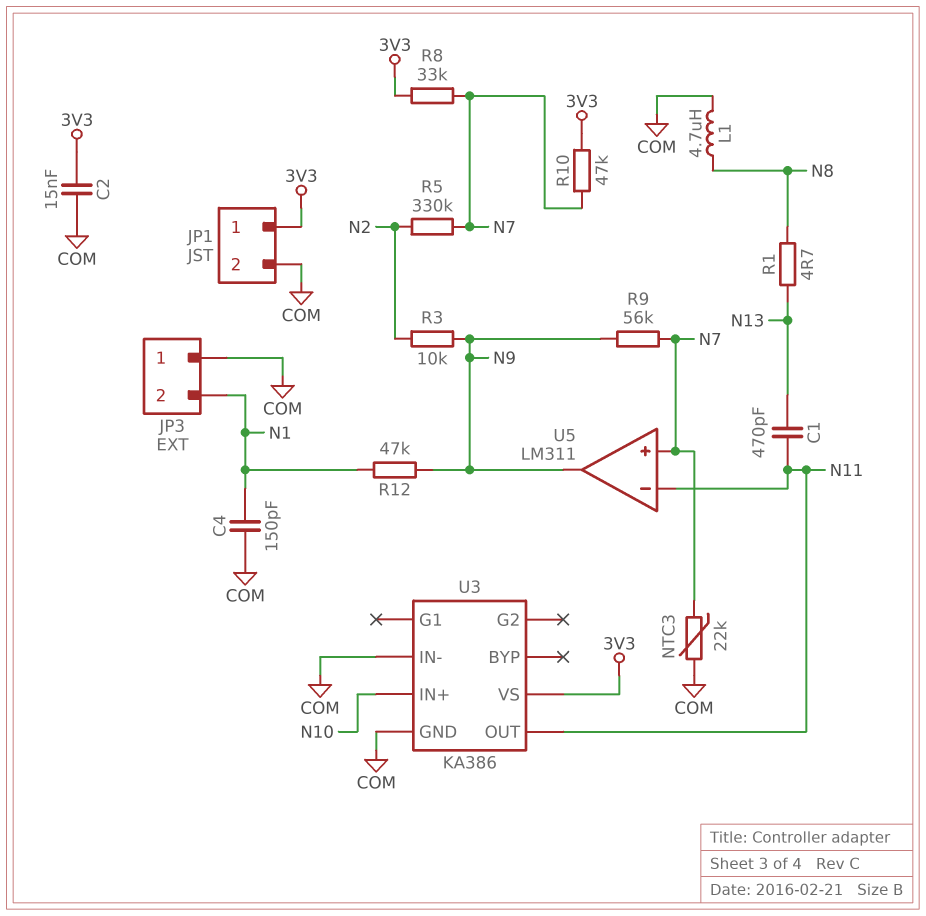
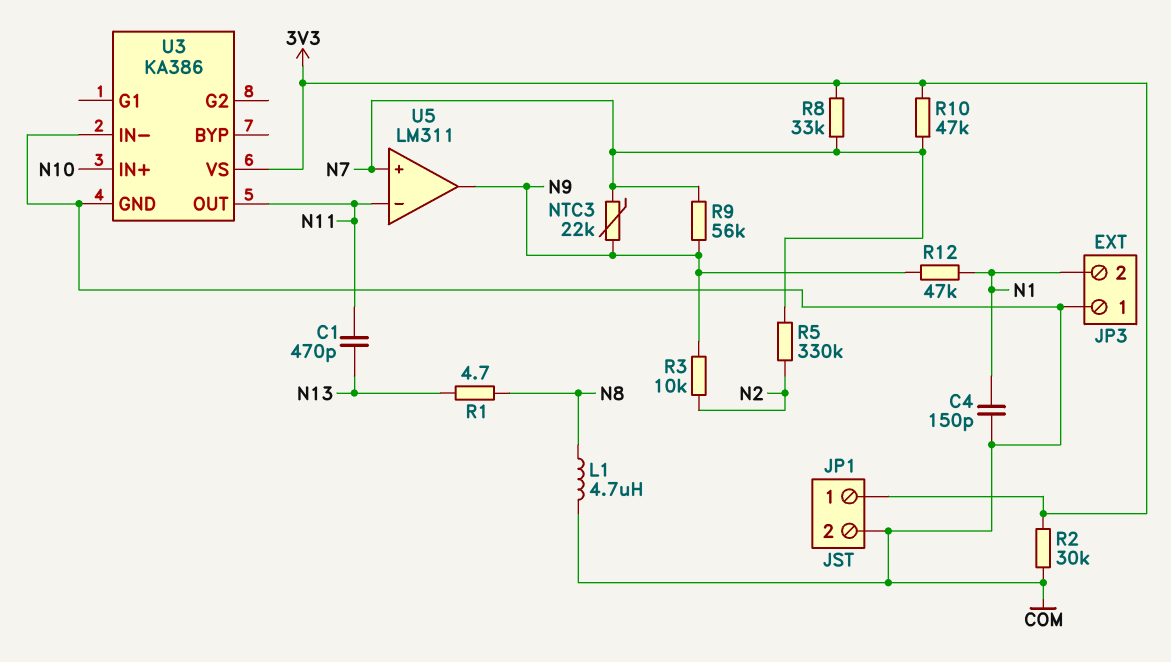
C2: 15nF (3V3, COM) -> none
NTC3: 22k (COM, N7) -> 22k (N7, N9)
R2: none -> 30k (3V3, COM)

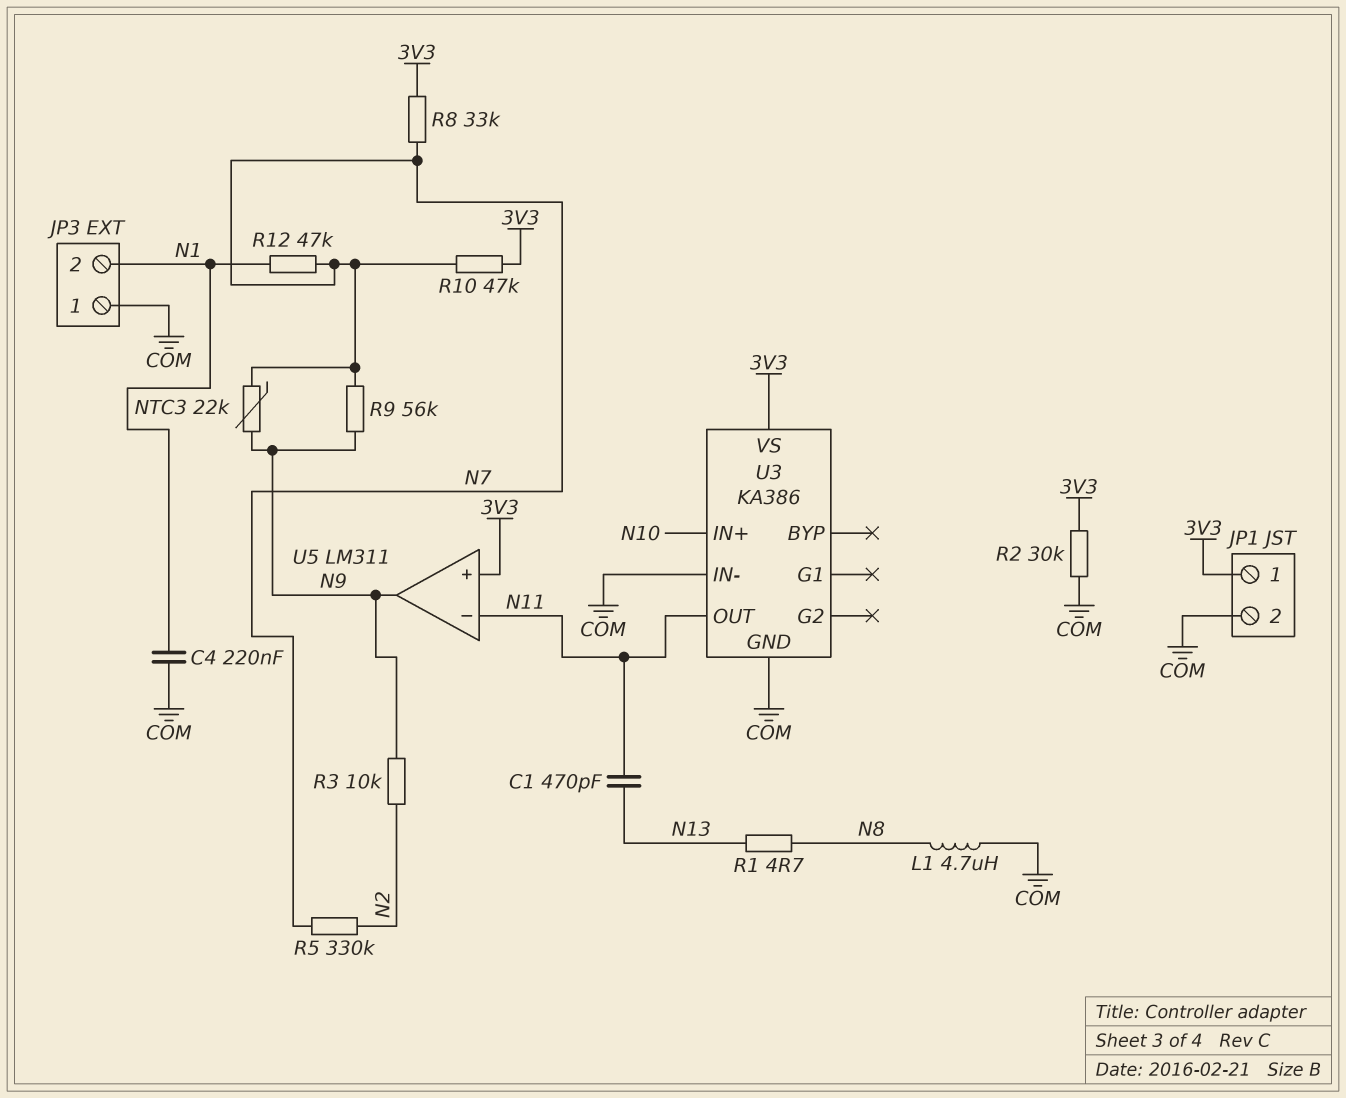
C4: 150pF (COM, N1) -> 220nF (COM, N1)
R12: 47k (N1, N9) -> 47k (N1, N7)
U5 pin in+: N7 -> 3V3

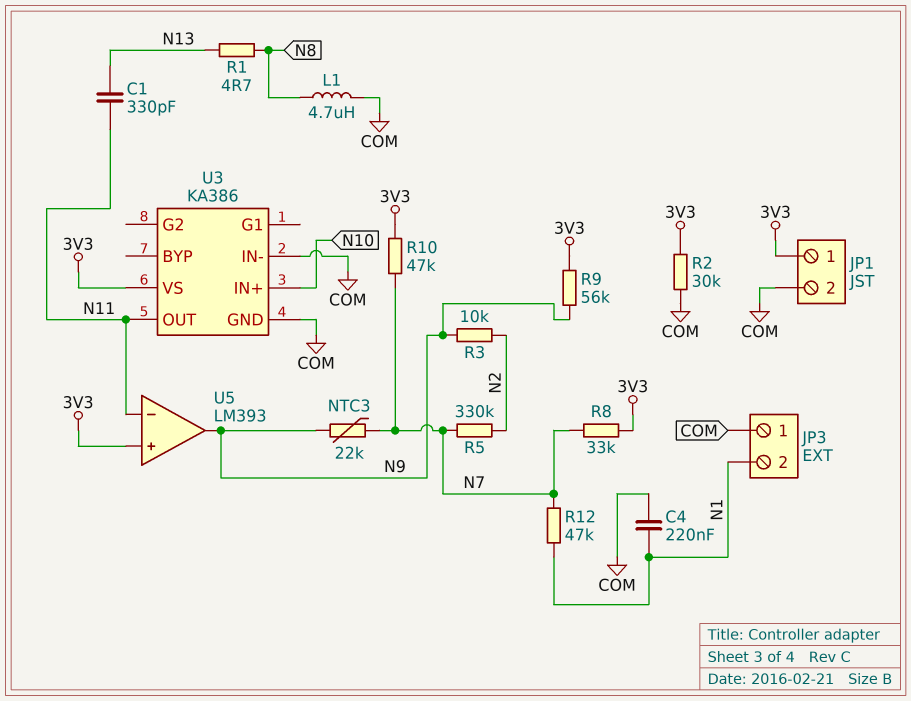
C1: 470pF (N11, N13) -> 330pF (N11, N13)
R9: 56k (N7, N9) -> 56k (3V3, N9)
U5: LM311 -> LM393

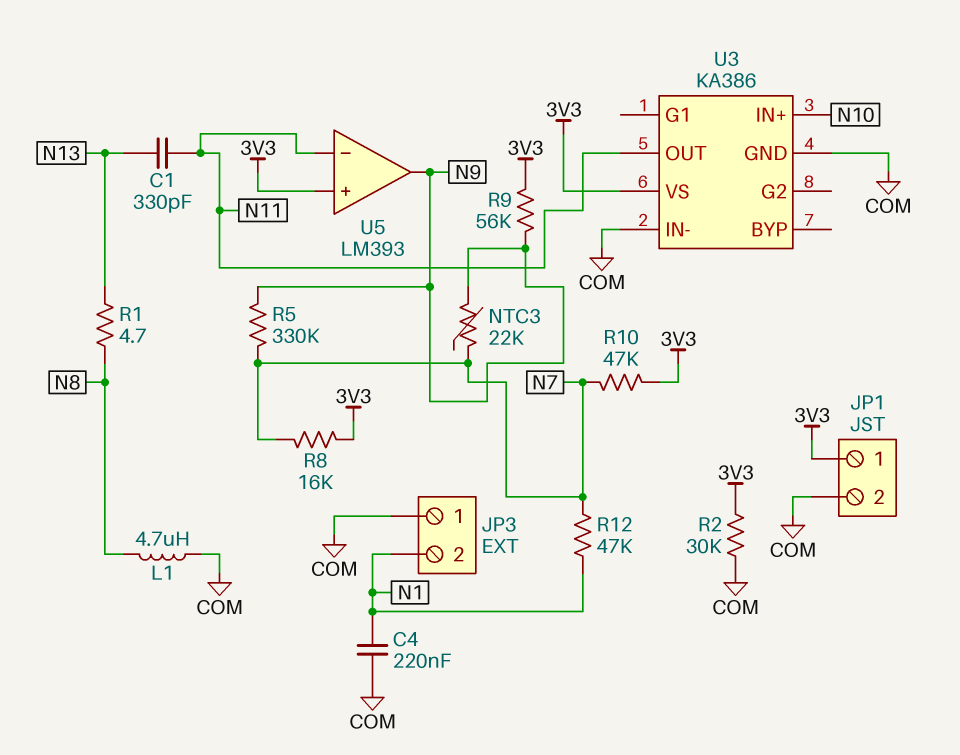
R3: 10k (N2, N9) -> none
R5: 330k (N2, N7) -> 330k (N7, N9)
R8: 33k (3V3, N7) -> 16k (3V3, N7)

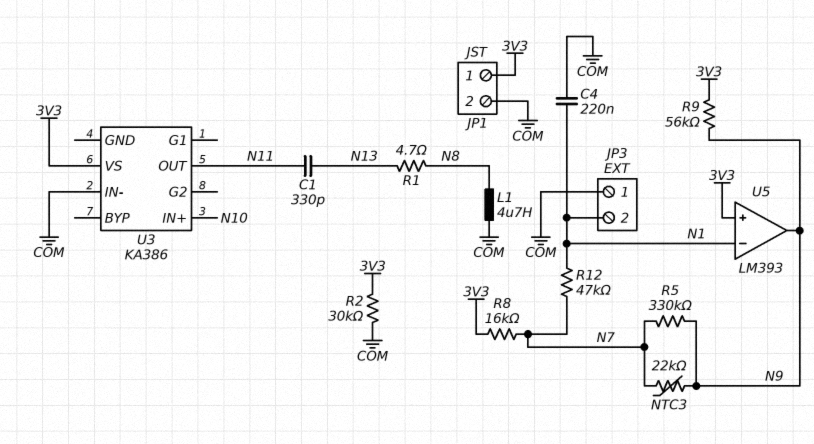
R10: 47k (3V3, N7) -> none
U3 pin GND: COM -> none
U5 pin in-: N11 -> N1

